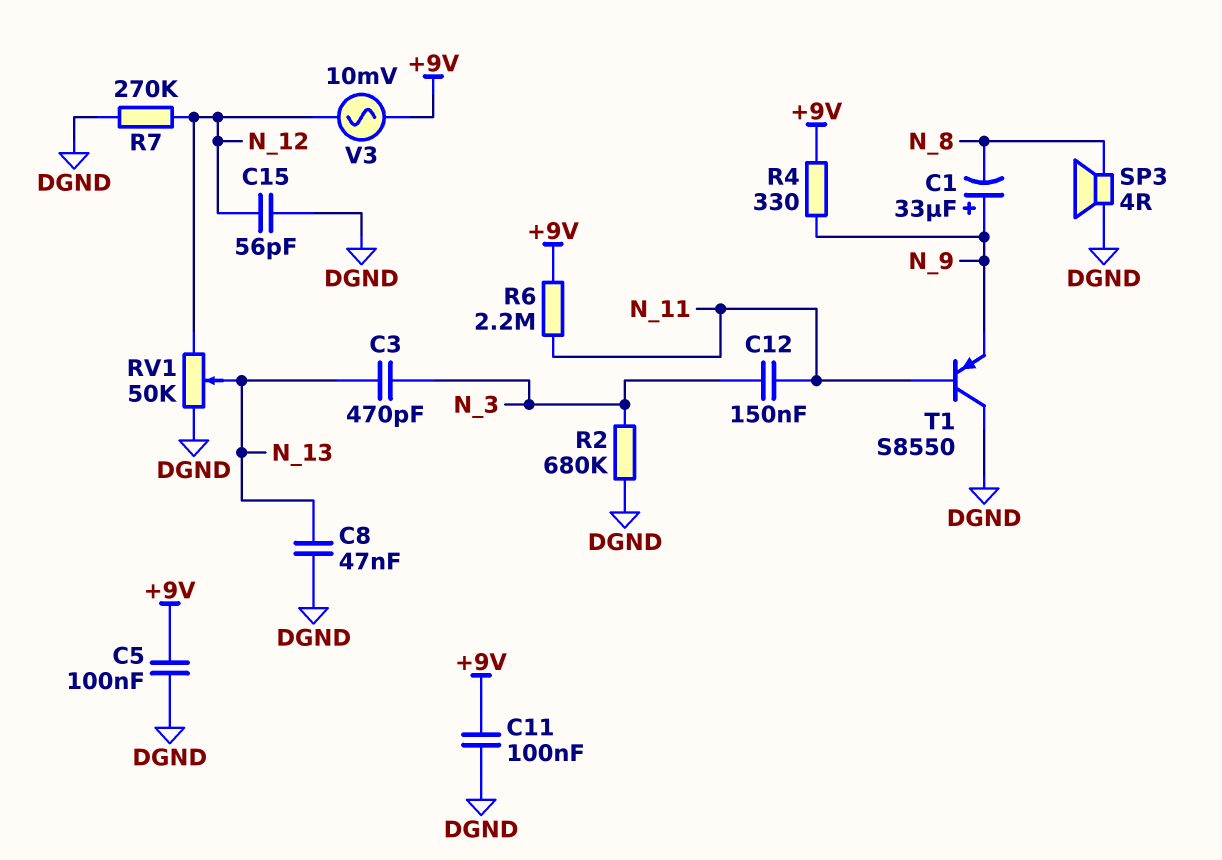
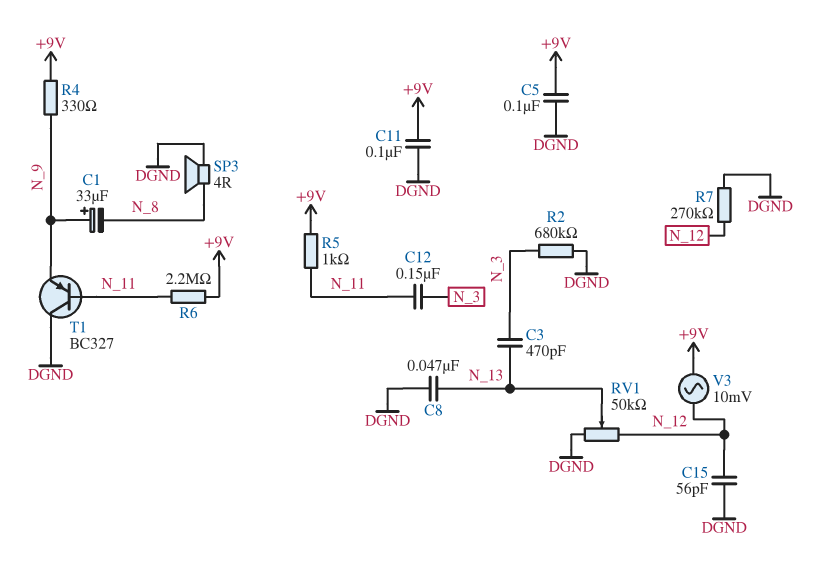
R5: none -> 1k (+9V, N_11)
T1: PNP S8550 (B N_11, C DGND, E N_9) -> PNP BC327 (B N_11, C DGND, E N_9)

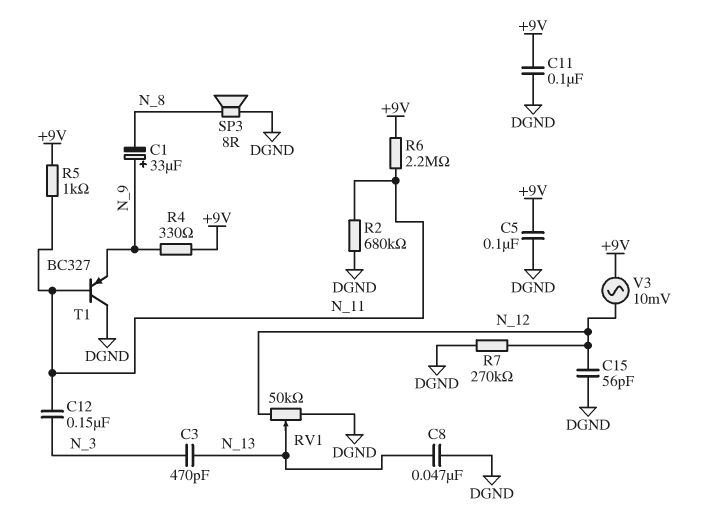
R2: 680k (DGND, N_3) -> 680k (DGND, N_11)
SP3: speaker 4R (DGND, N_8) -> speaker 8R (DGND, N_8)

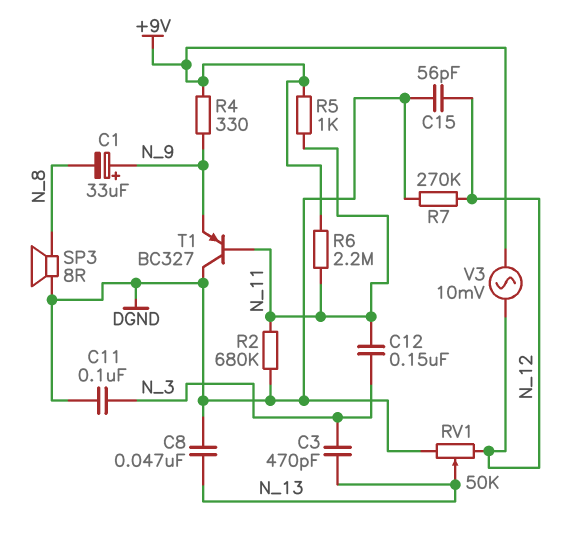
C5: 100nF (+9V, DGND) -> none
C11: 100nF (+9V, DGND) -> 100nF (DGND, N_3)

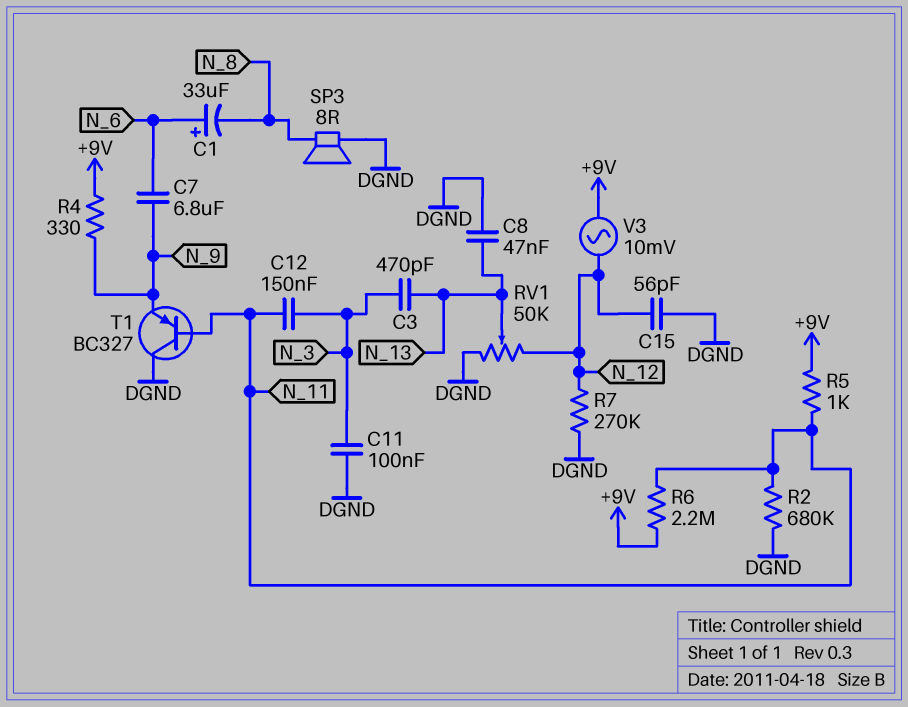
C1: 33uF (plus N_9, minus N_8) -> 33uF (plus N_6, minus N_8)
C7: none -> 6.8uF (N_6, N_9)

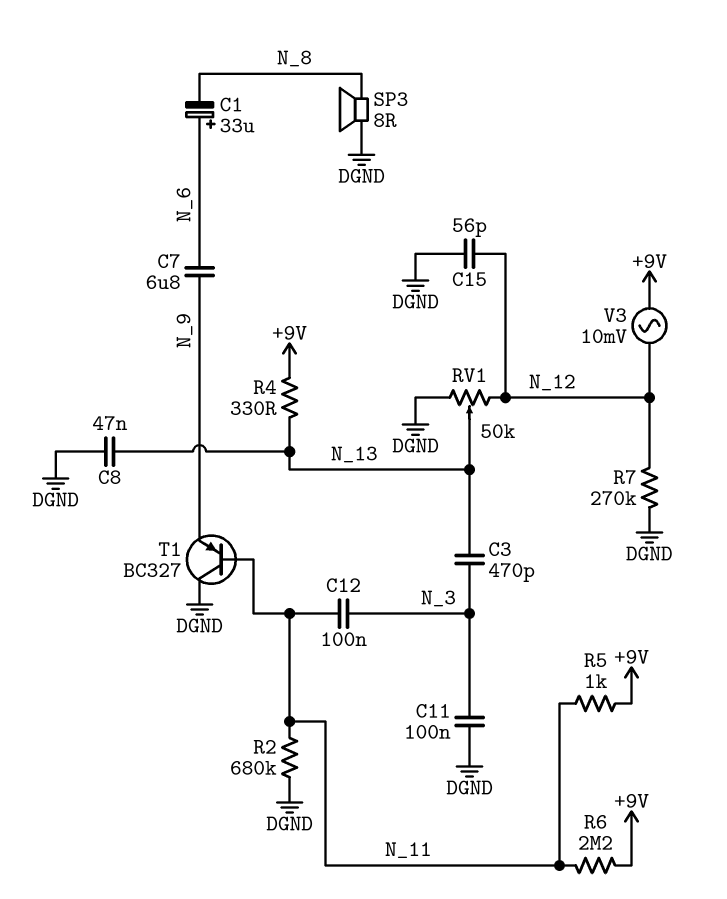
C12: 150nF (N_3, N_11) -> 100nF (N_3, N_11)
R4: 330 (+9V, N_9) -> 330 (+9V, N_13)

